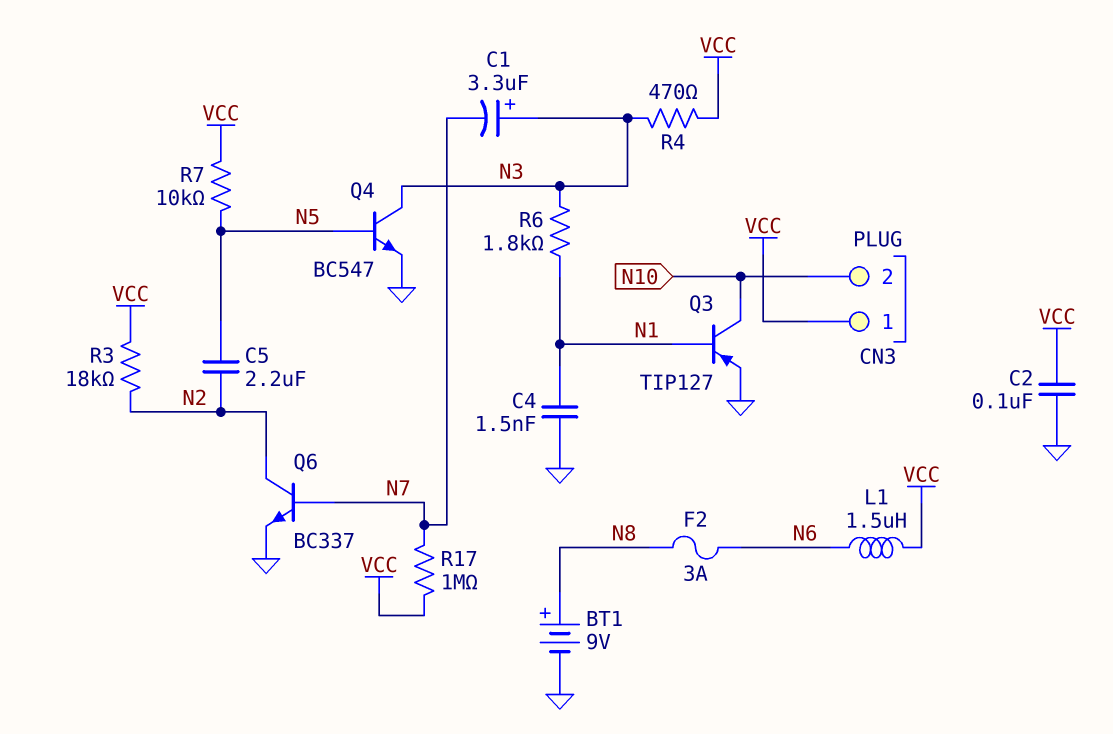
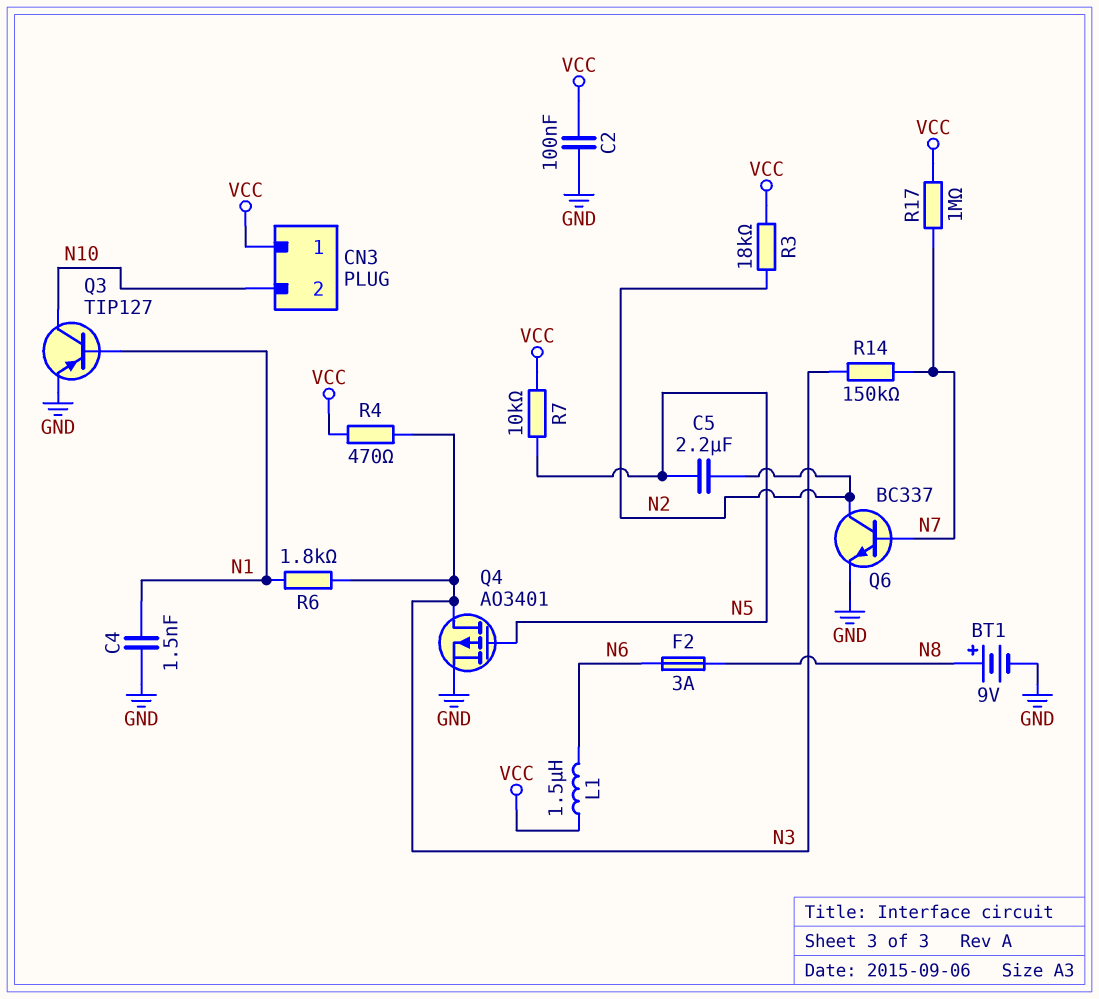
C1: 3.3uF (plus N3, minus N7) -> none
Q4: NPN BC547 (B N5, C N3, E GND) -> PMOS AO3401 (G N5, D N3, S GND)
R14: none -> 150k (N3, N7)

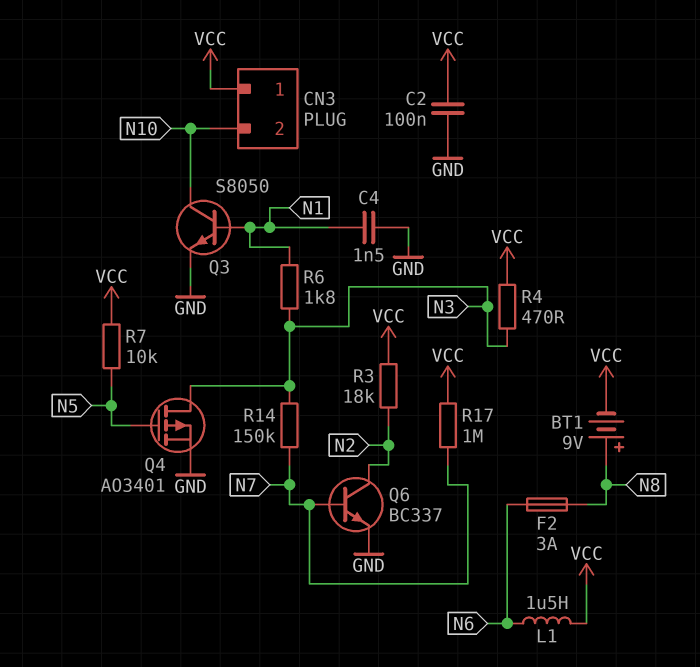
BT1: 9V (plus N8, minus GND) -> 9V (plus N8, minus VCC)
C5: 2.2uF (N2, N5) -> none
Q3: PNP TIP127 (B N1, C N10, E GND) -> NPN S8050 (B N1, C N10, E GND)

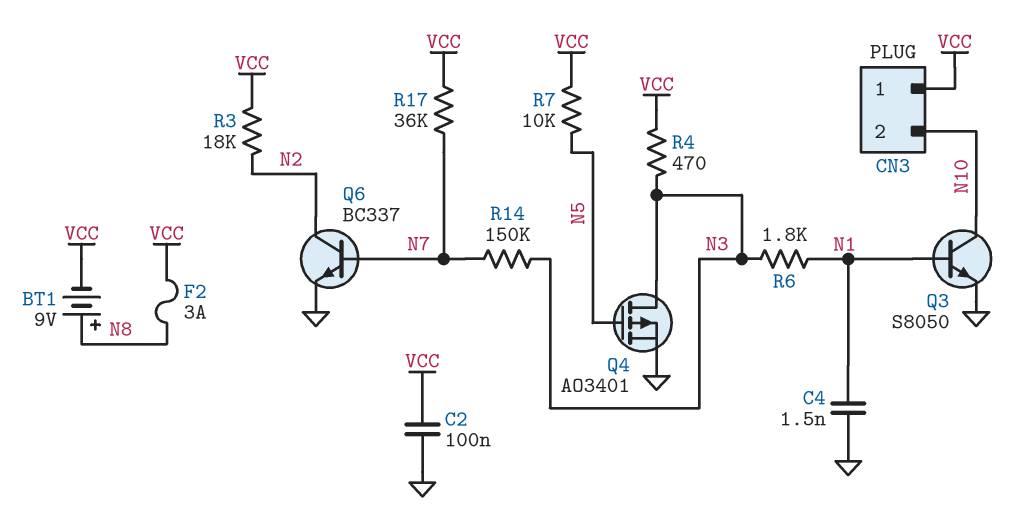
F2: 3A (N6, N8) -> 3A (N8, VCC)
L1: 1.5uH (N6, VCC) -> none
R17: 1M (N7, VCC) -> 36k (N7, VCC)

